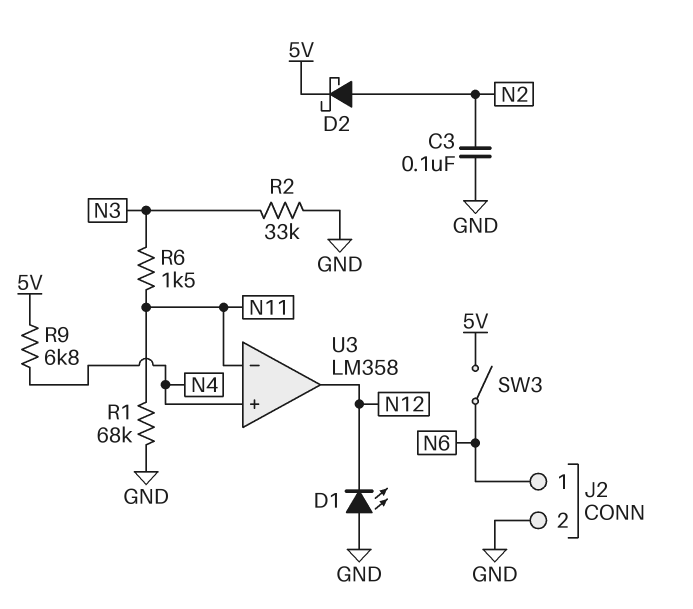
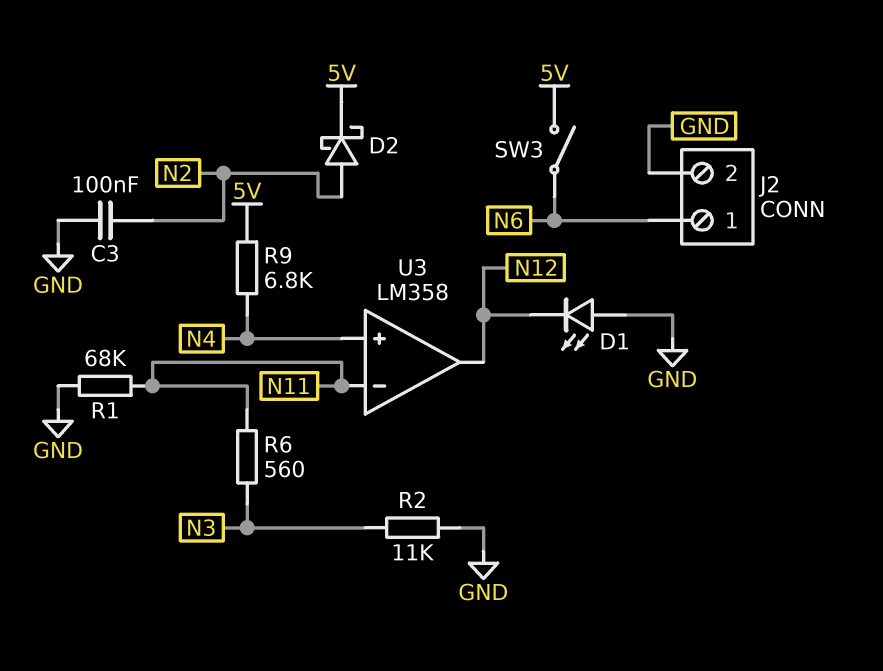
R2: 33k (GND, N3) -> 11k (GND, N3)
R6: 1.5k (N3, N11) -> 560 (N3, N11)

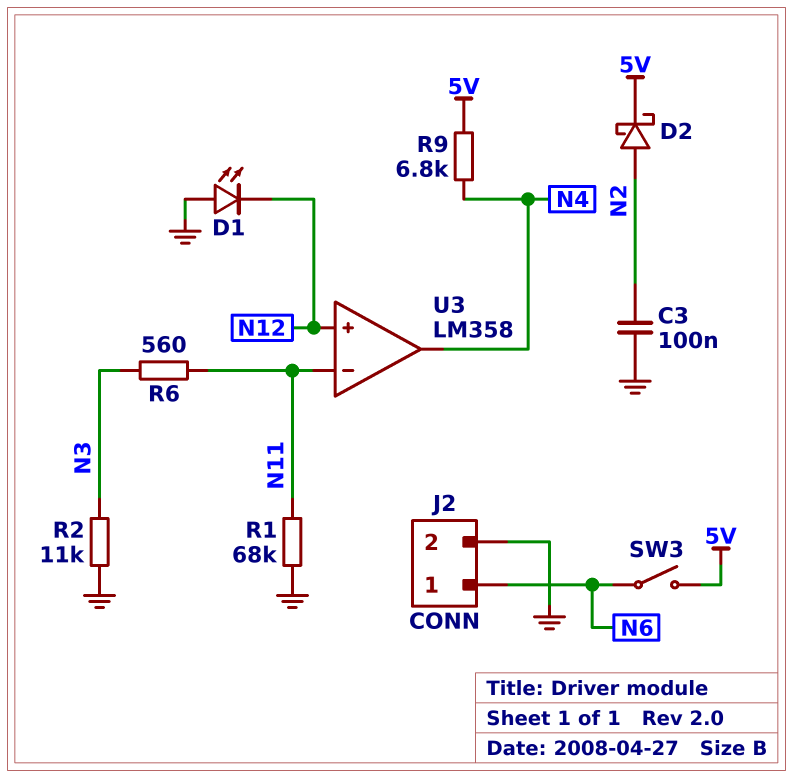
U3 pin in+: N4 -> N12
U3 pin out: N12 -> N4

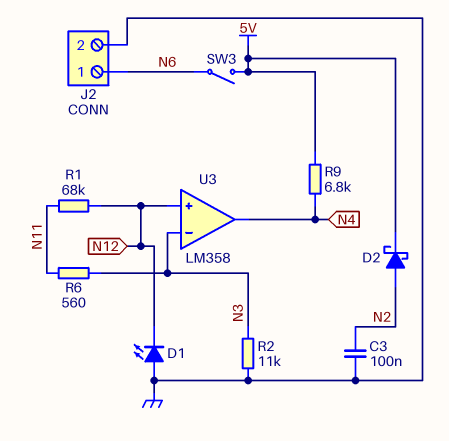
R1: 68k (GND, N11) -> 68k (N11, N12)
U3 pin in-: N11 -> N3

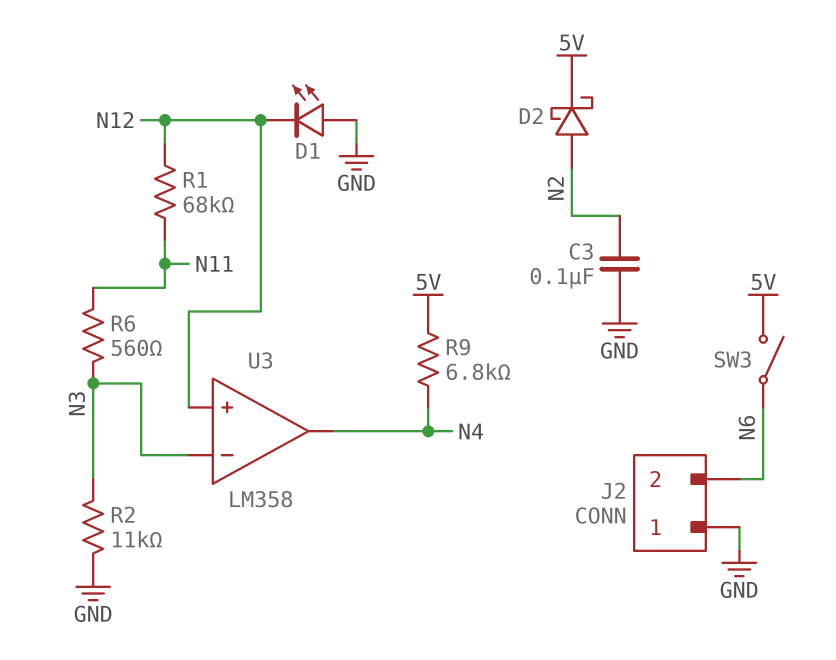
J2 pin 1: N6 -> GND
J2 pin 2: GND -> N6

